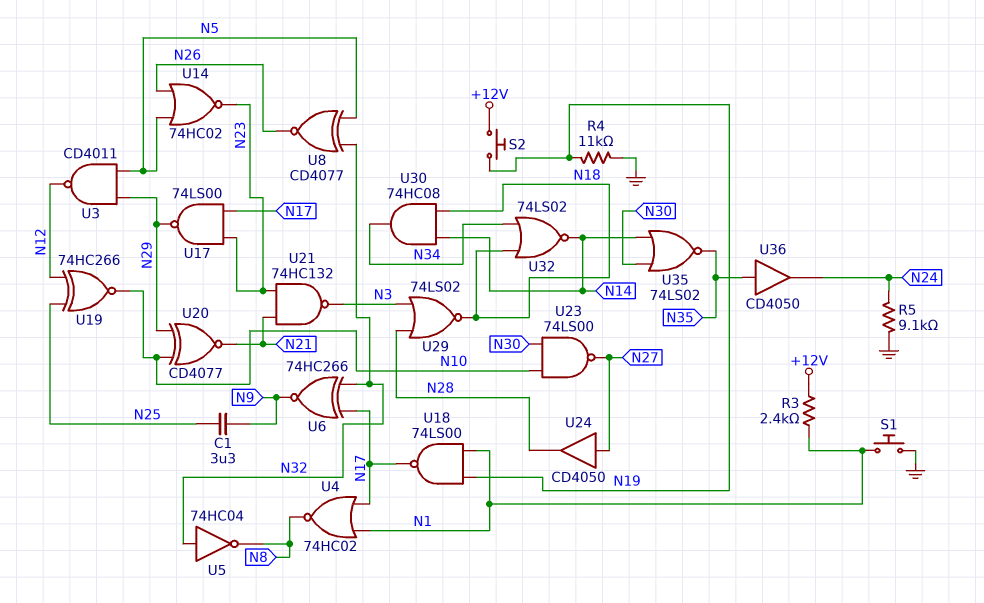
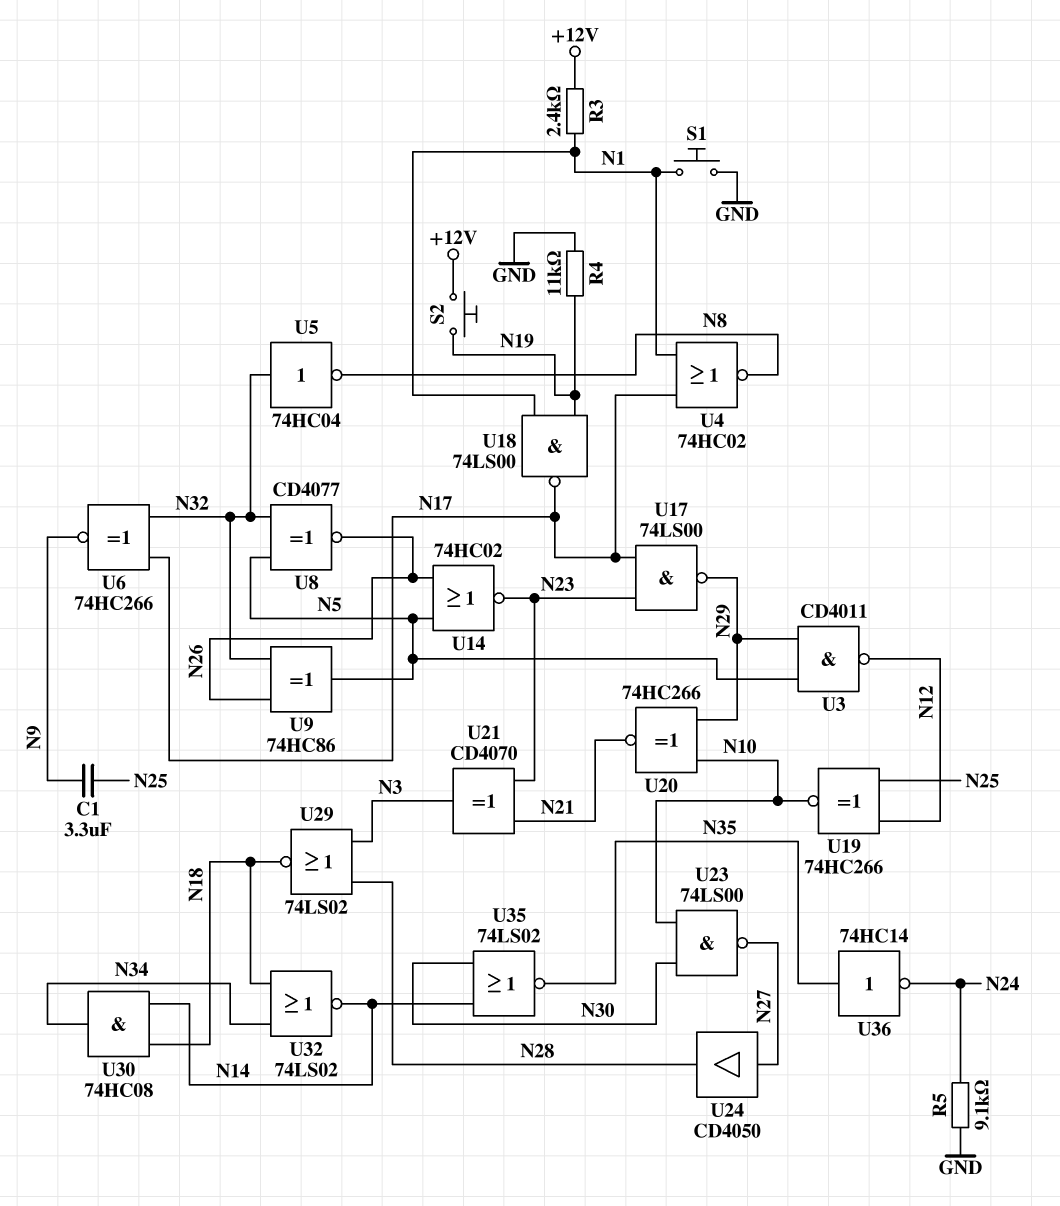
U9: none -> XOR 74HC86 (in N26, in N32, out N5)
U20: XNOR CD4077 (in N10, in N29, out N21) -> XNOR 74HC266 (in N10, in N29, out N21)
U21: NAND 74HC132 (in N21, in N23, out N3) -> XOR CD4070 (in N21, in N23, out N3)
U36: buffer CD4050 (in N35, out N24) -> NOT 74HC14 (in N35, out N24)

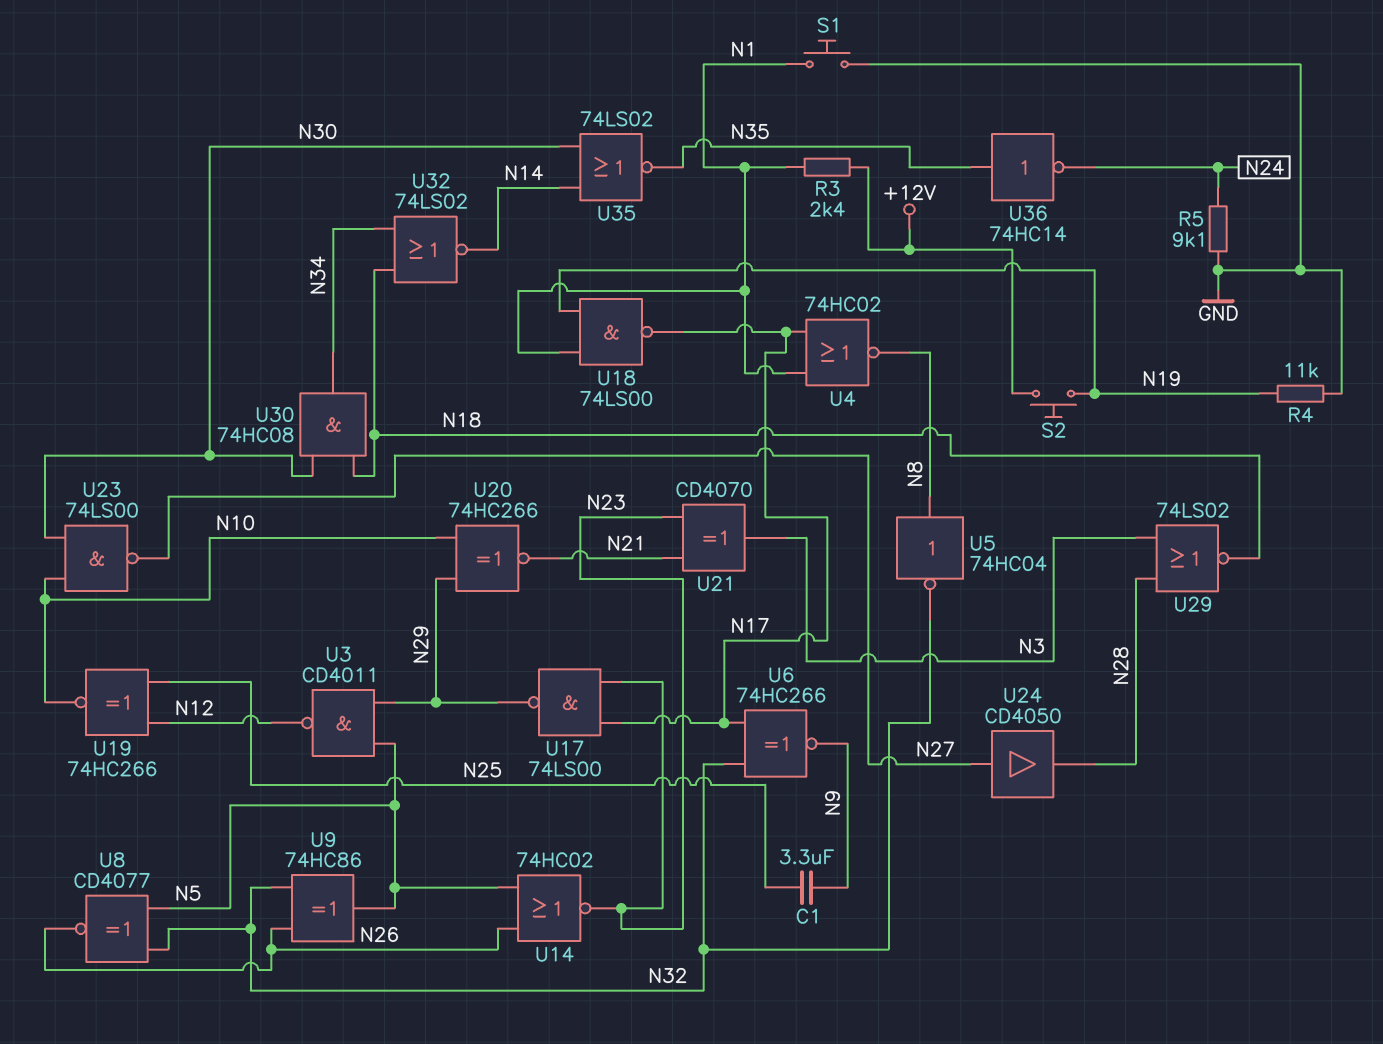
U5: NOT 74HC04 (in N32, out N8) -> NOT 74HC04 (in N8, out N32)
U30: AND 74HC08 (in N14, in N18, out N34) -> AND 74HC08 (in N18, in N30, out N34)

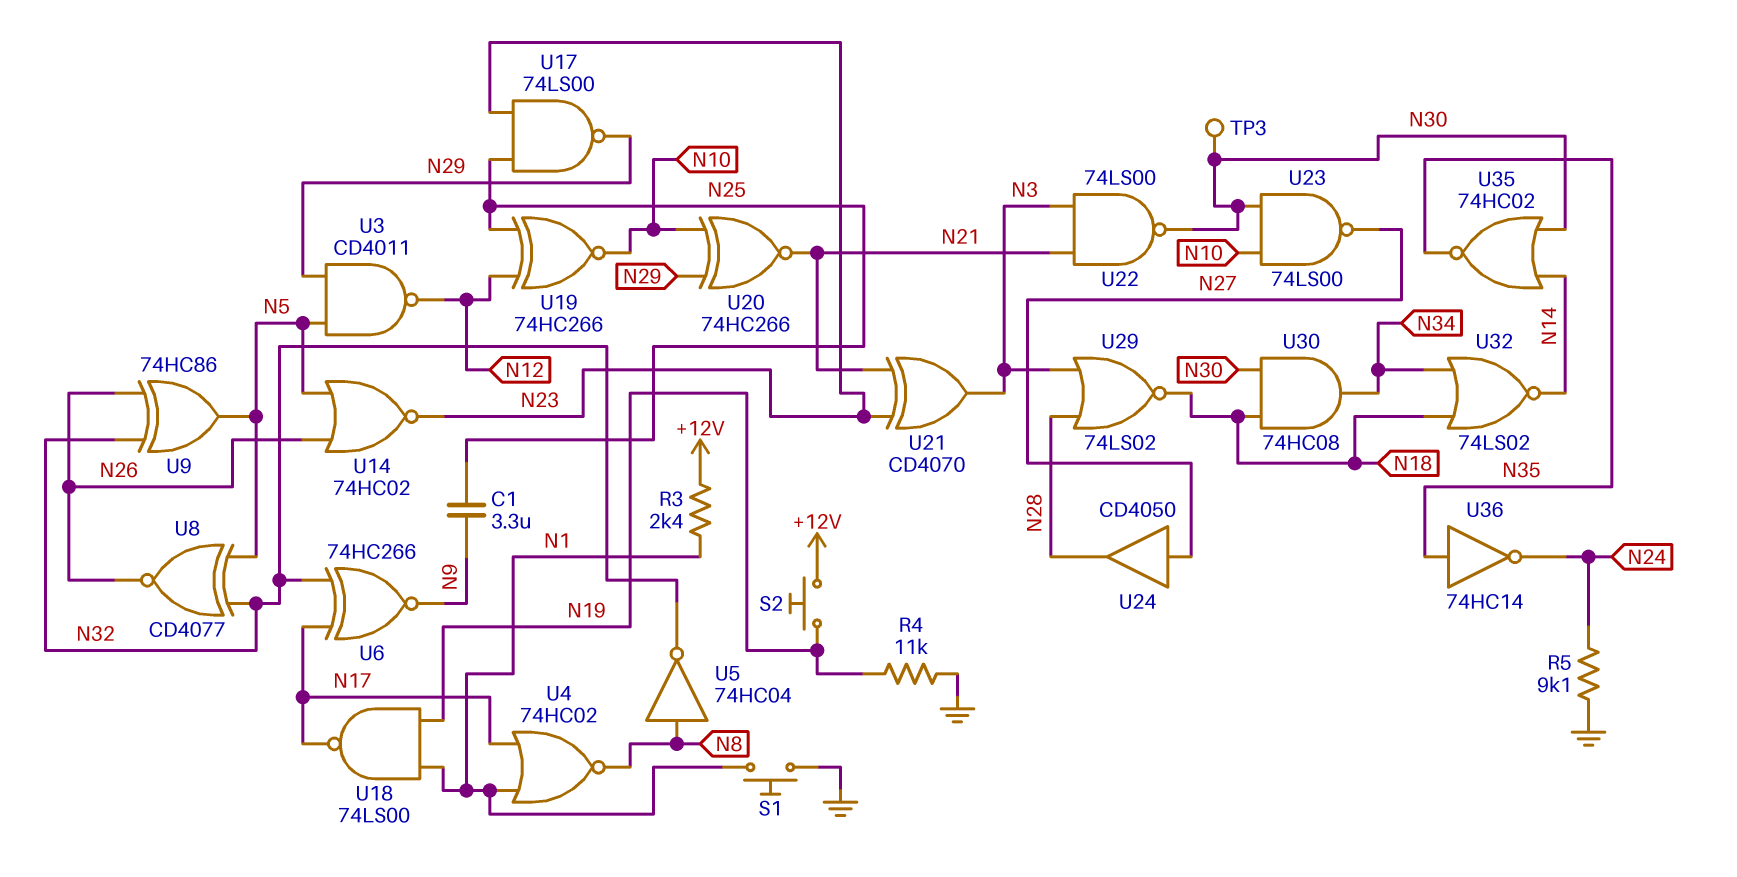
TP3: none -> test point (N30)
U17: NAND 74LS00 (in N17, in N23, out N29) -> NAND 74LS00 (in N23, in N25, out N29)
U22: none -> NAND 74LS00 (in N3, in N21, out N30)
U35: NOR 74LS02 (in N14, in N30, out N35) -> NOR 74HC02 (in N14, in N30, out N35)

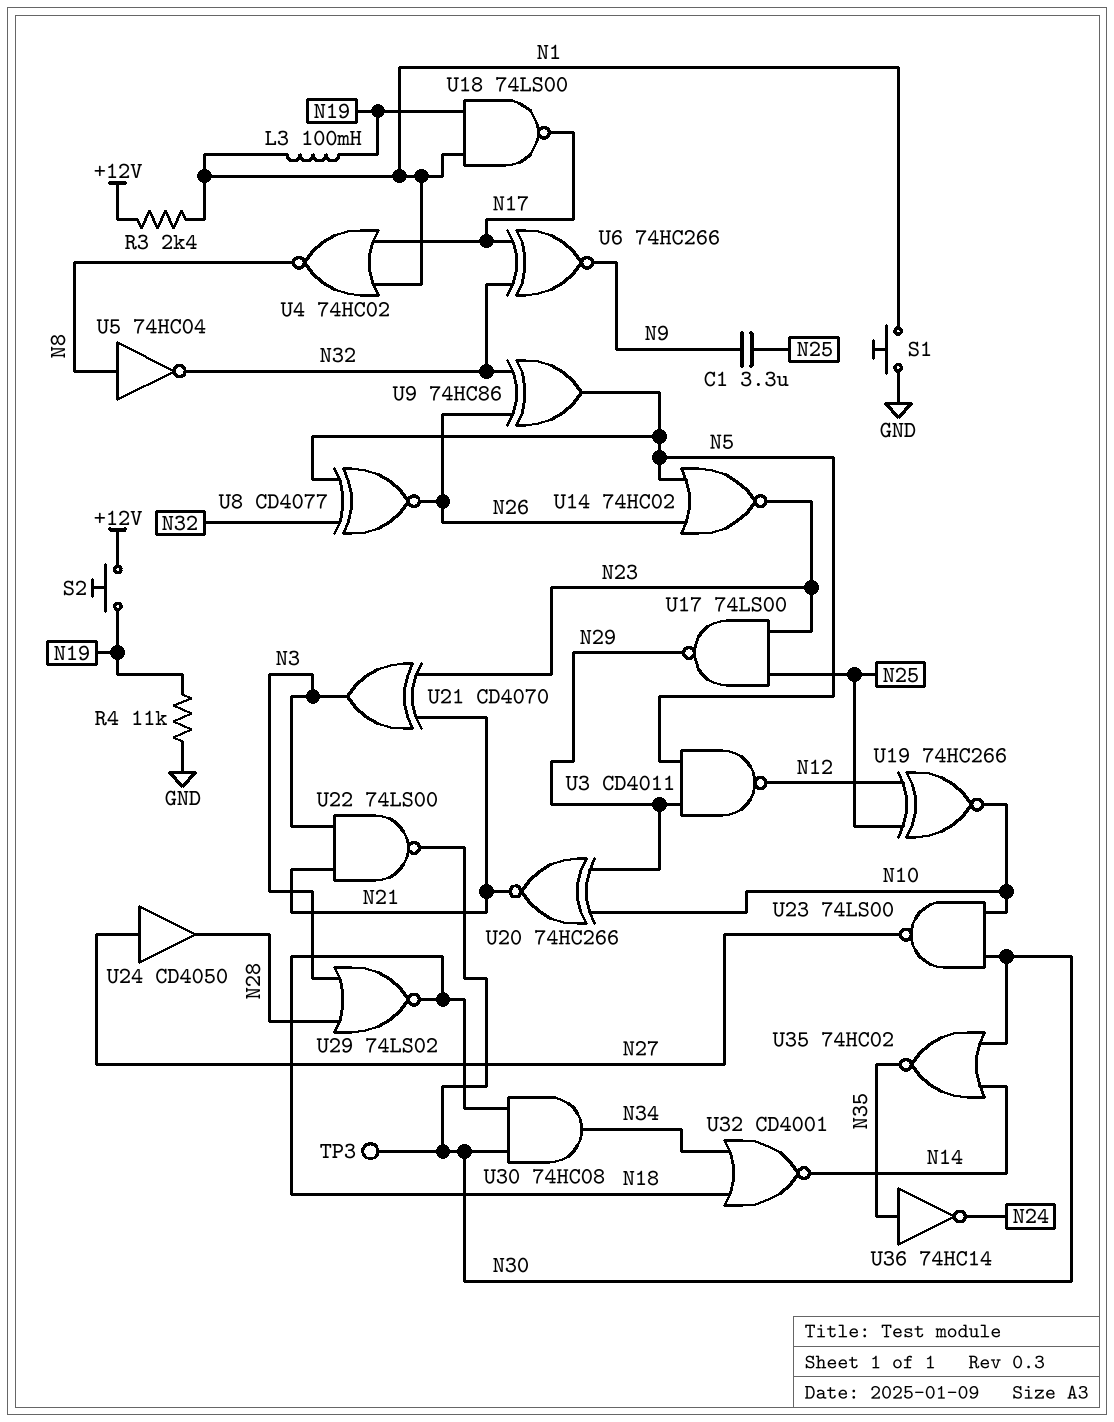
L3: none -> 100mH (N1, N19)
R5: 9.1k (GND, N24) -> none
U32: NOR 74LS02 (in N18, in N34, out N14) -> NOR CD4001 (in N18, in N34, out N14)

